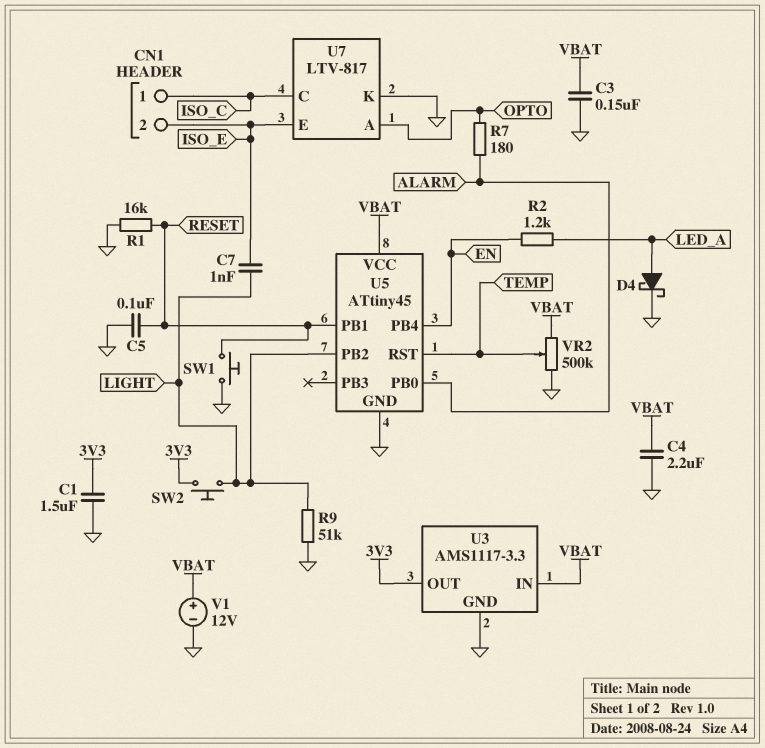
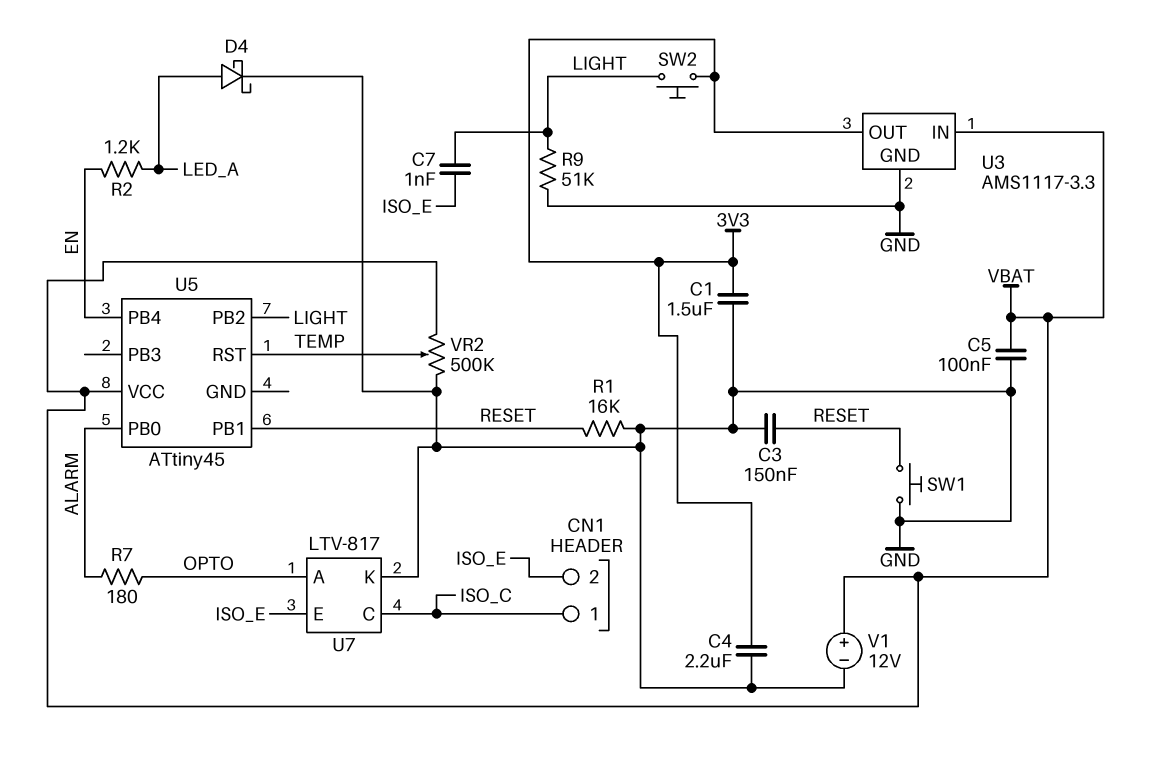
C3: 150nF (GND, VBAT) -> 150nF (GND, RESET)
C4: 2.2uF (GND, VBAT) -> 2.2uF (3V3, GND)
C5: 100nF (GND, RESET) -> 100nF (GND, VBAT)
U5 pin GND: GND -> none

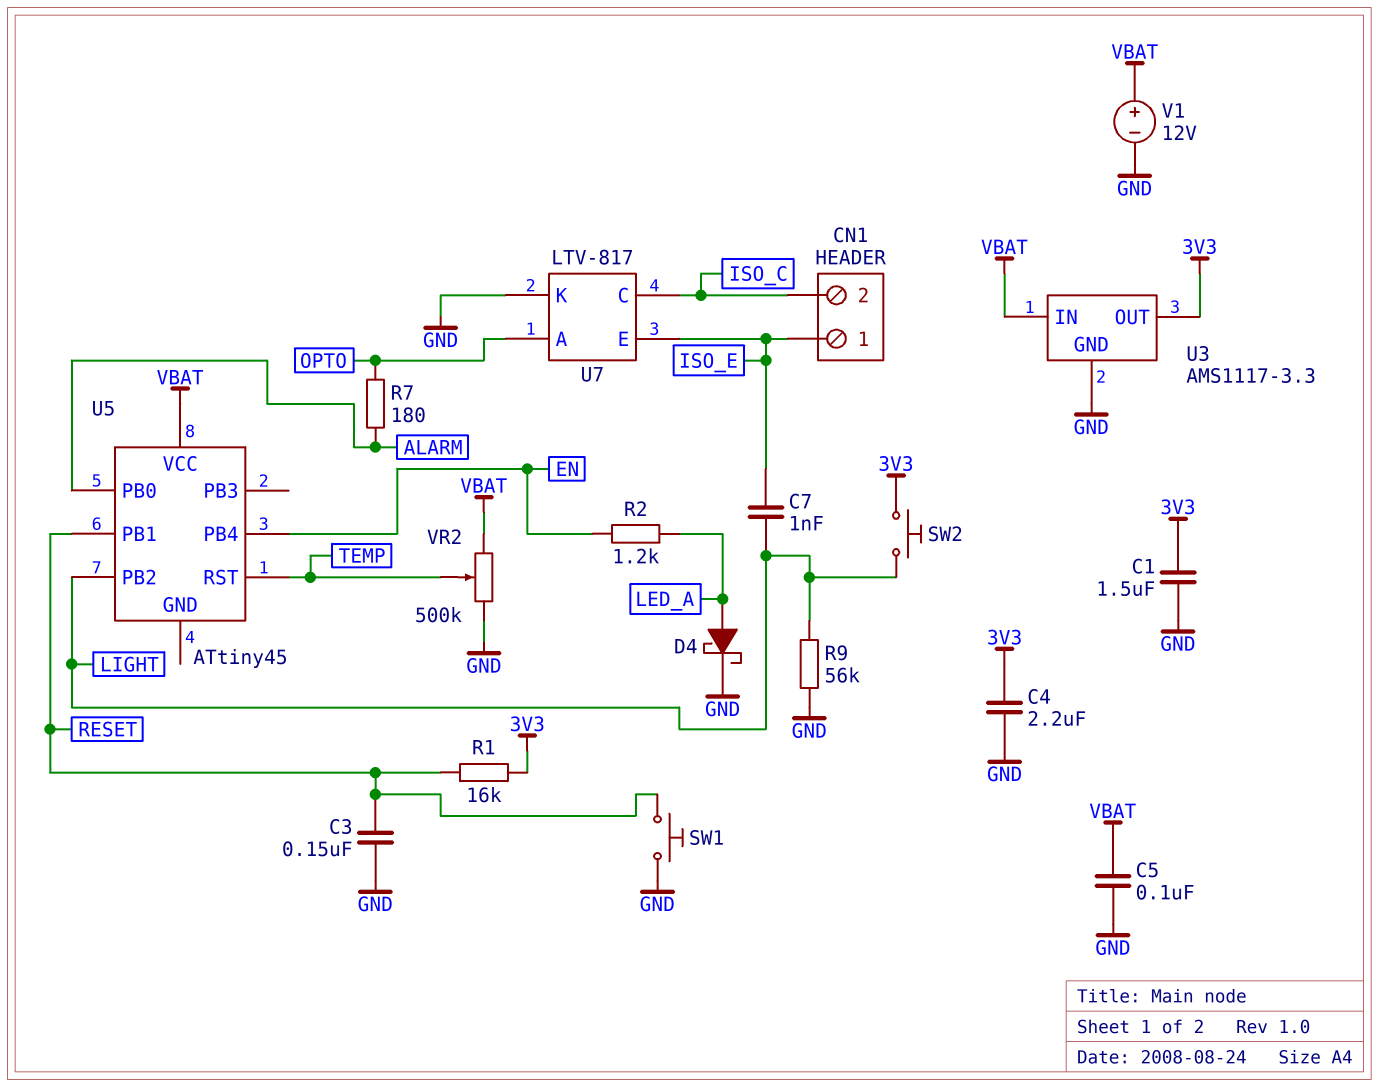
CN1 pin 1: ISO_C -> ISO_E
CN1 pin 2: ISO_E -> ISO_C
R1: 16k (GND, RESET) -> 16k (3V3, RESET)
R9: 51k (GND, LIGHT) -> 56k (GND, LIGHT)

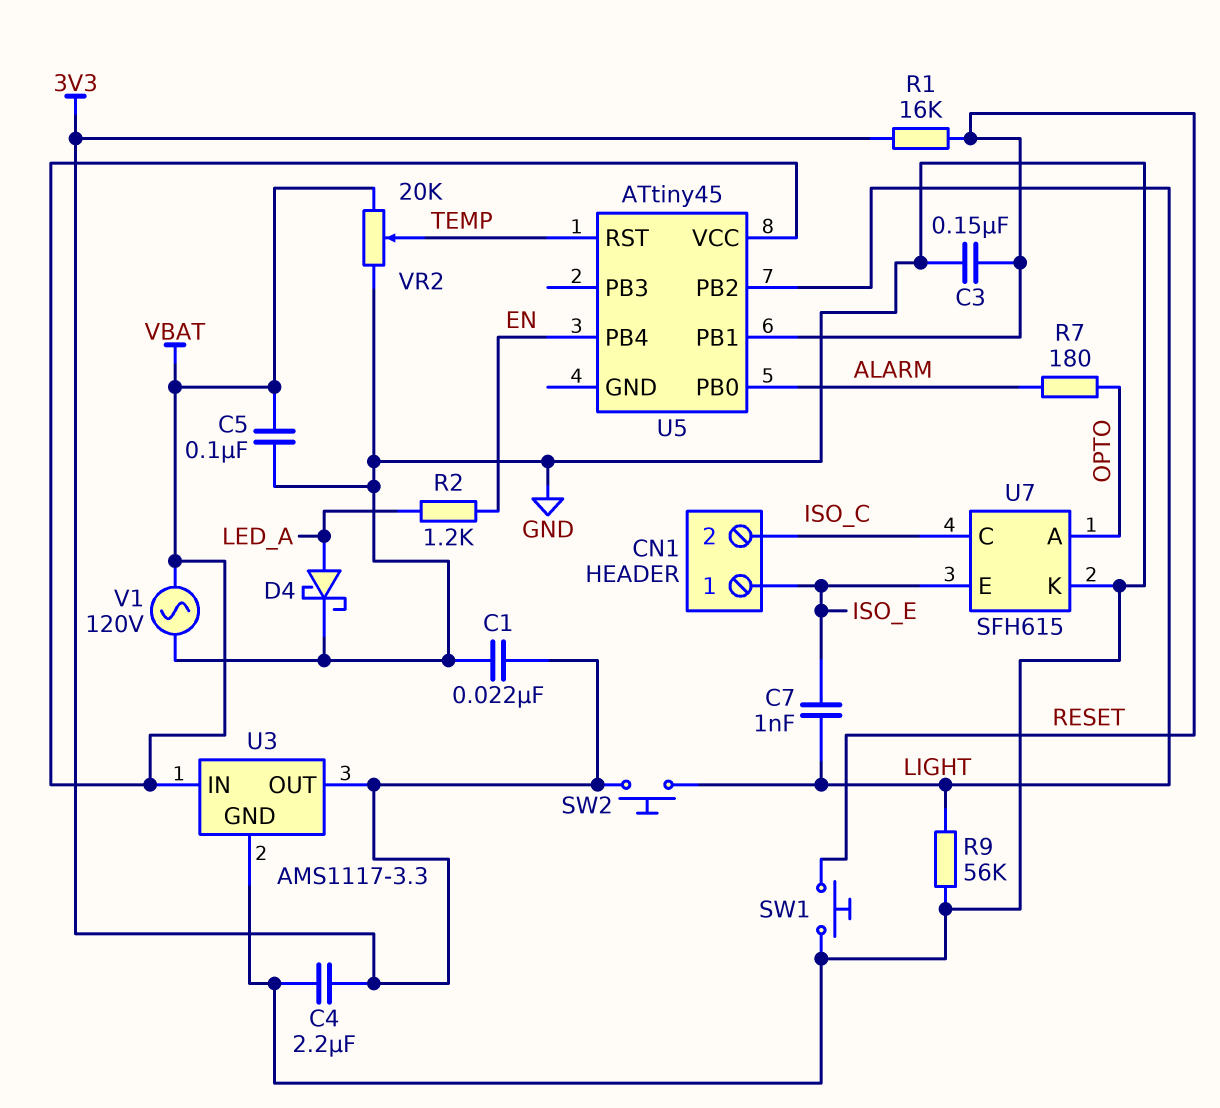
C1: 1.5uF (3V3, GND) -> 22nF (3V3, GND)
U7: LTV-817 -> SFH615
V1: 12V (plus VBAT, minus GND) -> AC 120V (GND, VBAT)
VR2: 500k (GND, VBAT, wiper TEMP) -> 20k (GND, VBAT, wiper TEMP)

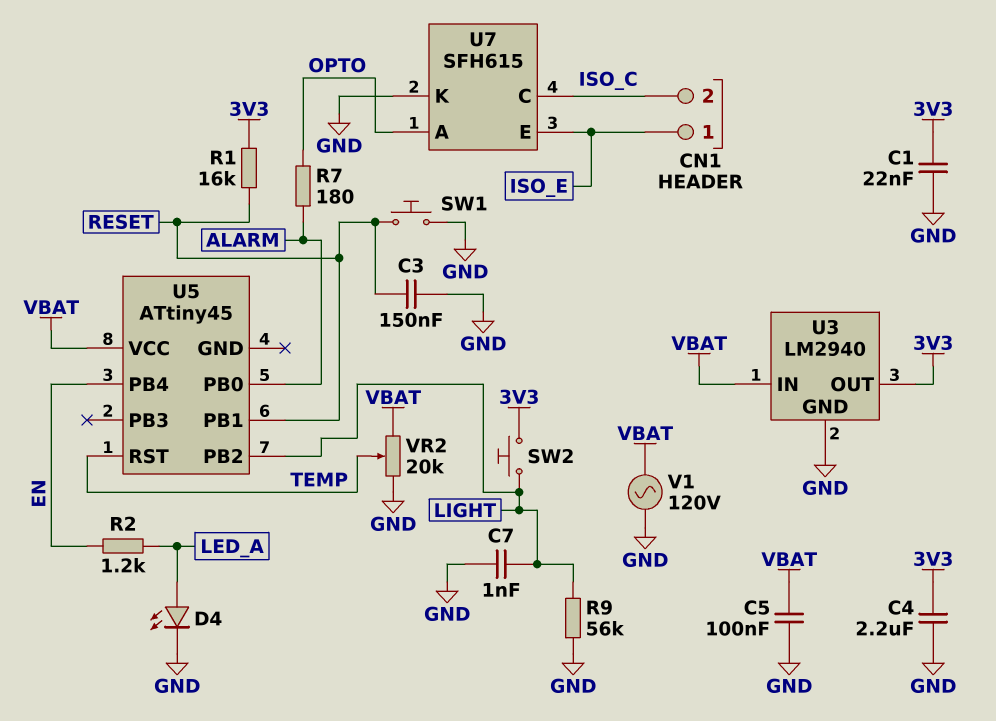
C7: 1nF (ISO_E, LIGHT) -> 1nF (GND, LIGHT)
D4: schottky (A LED_A, K GND) -> LED (A LED_A, K GND)
U3: AMS1117-3.3 -> LM2940

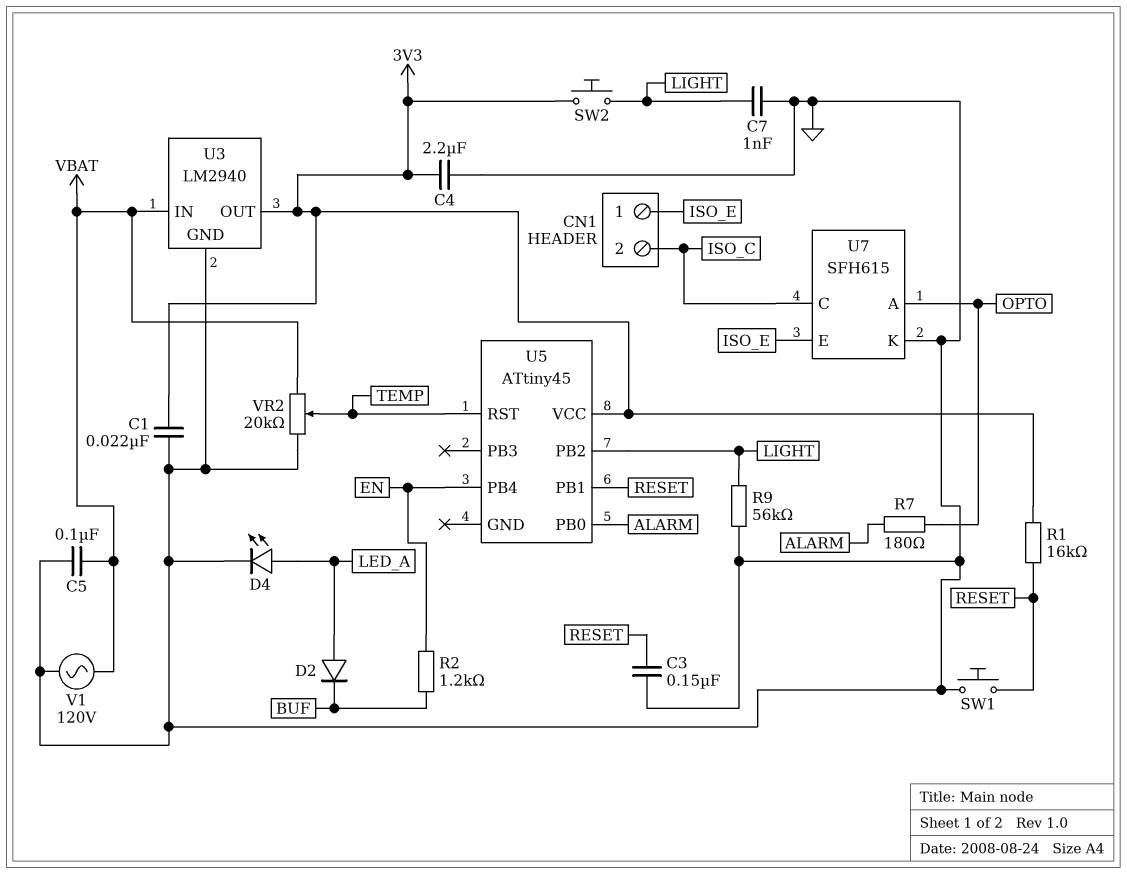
D2: none -> diode (A LED_A, K BUF)
R2: 1.2k (EN, LED_A) -> 1.2k (BUF, EN)
U5 pin VCC: VBAT -> 3V3

